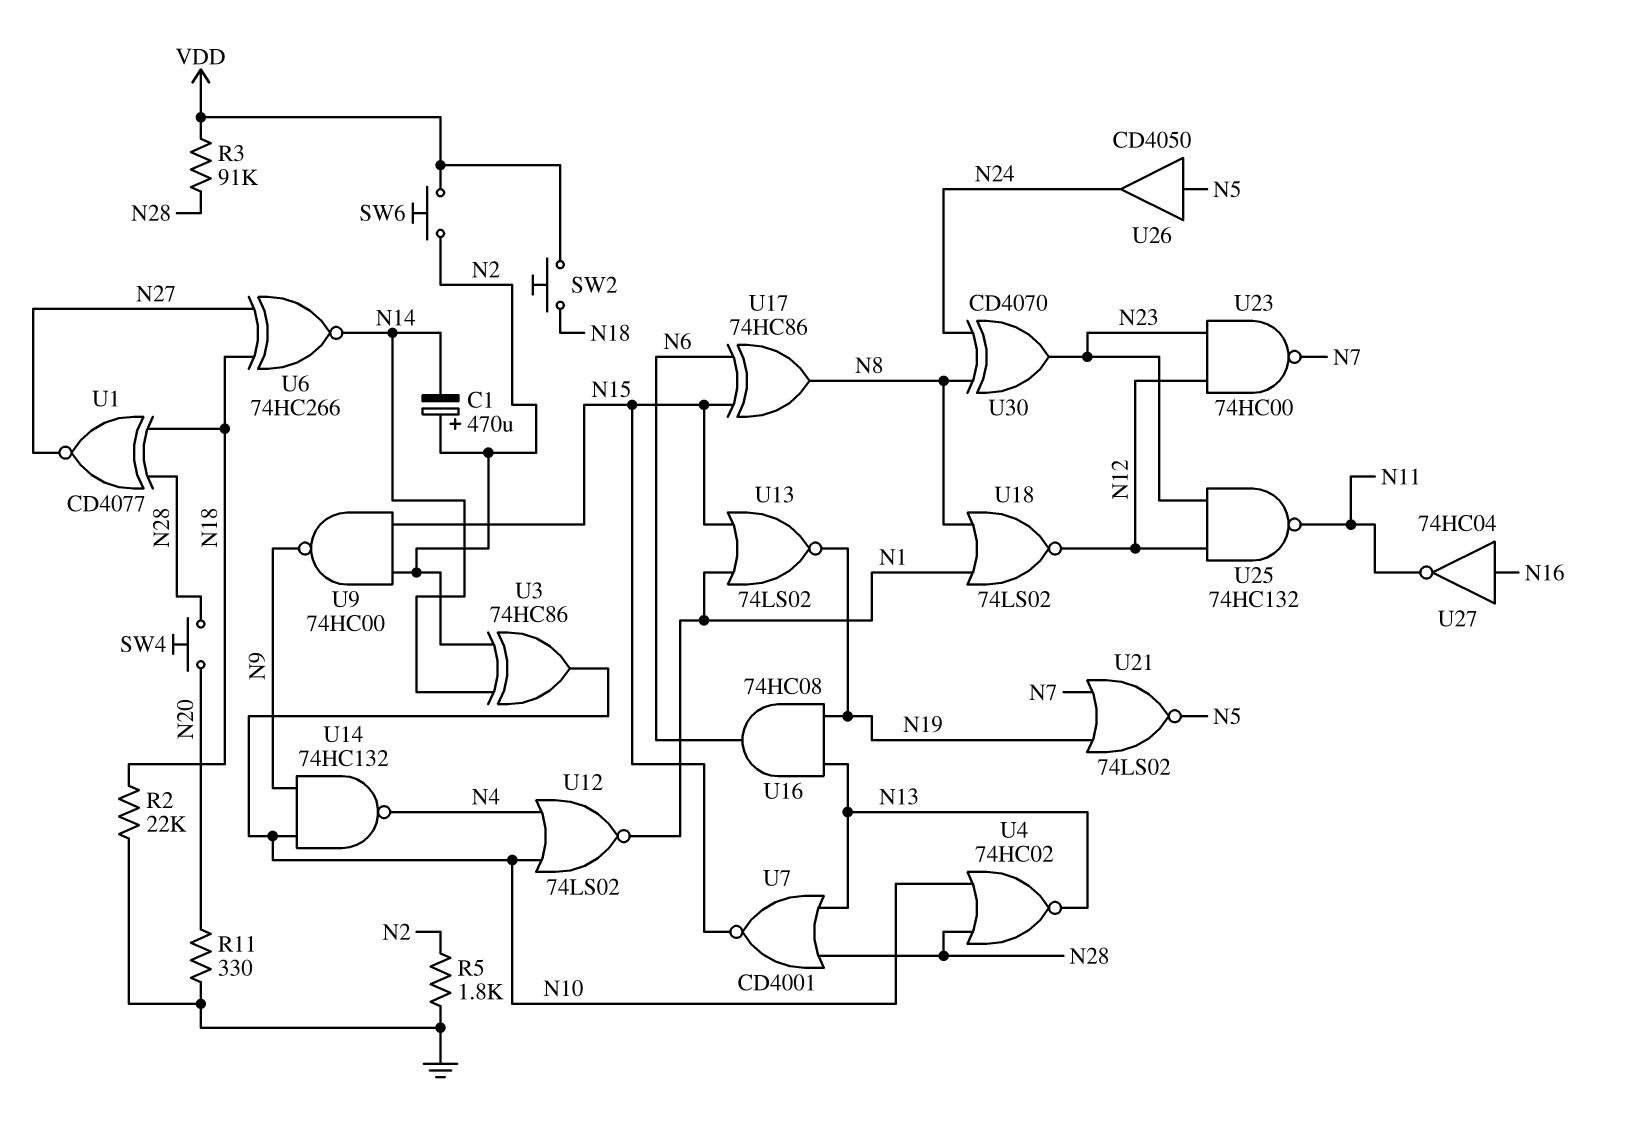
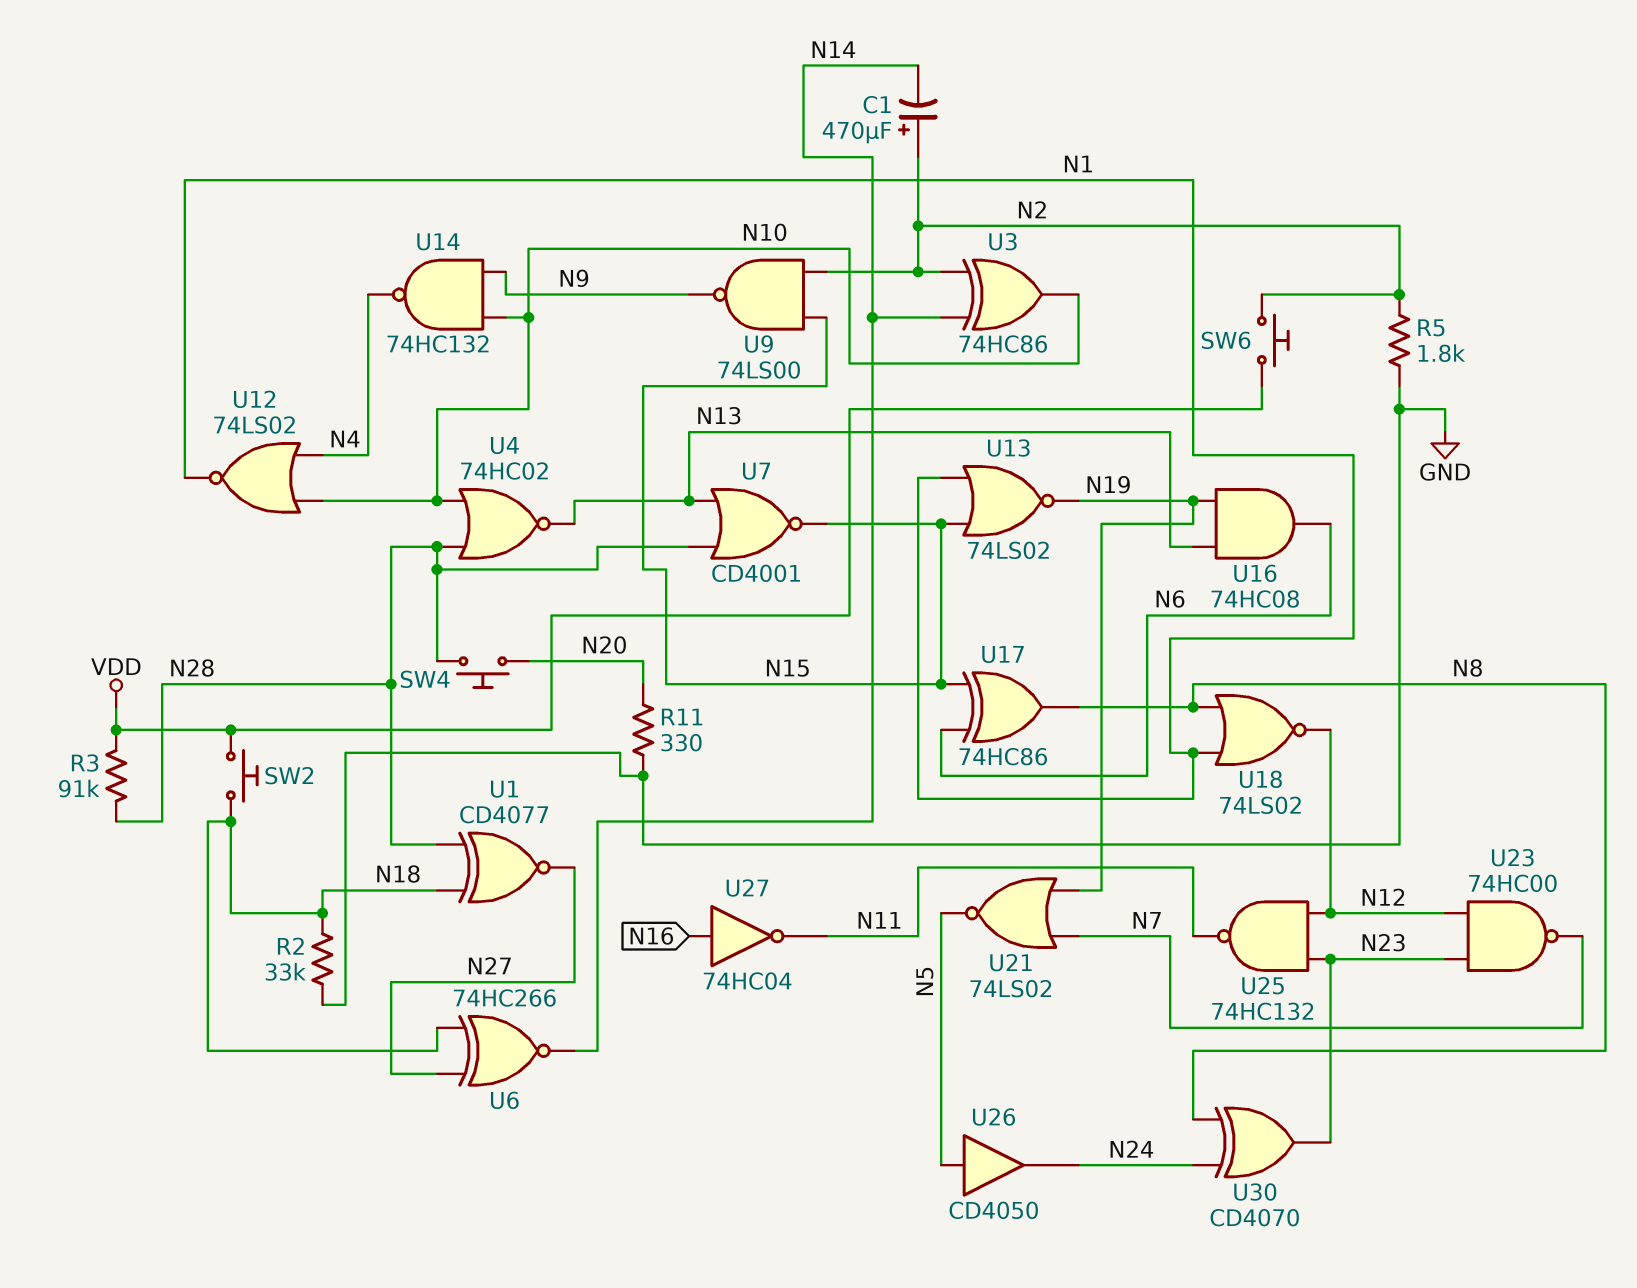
R2: 22k (GND, N18) -> 33k (GND, N18)
U9: NAND 74HC00 (in N2, in N15, out N9) -> NAND 74LS00 (in N2, in N15, out N9)

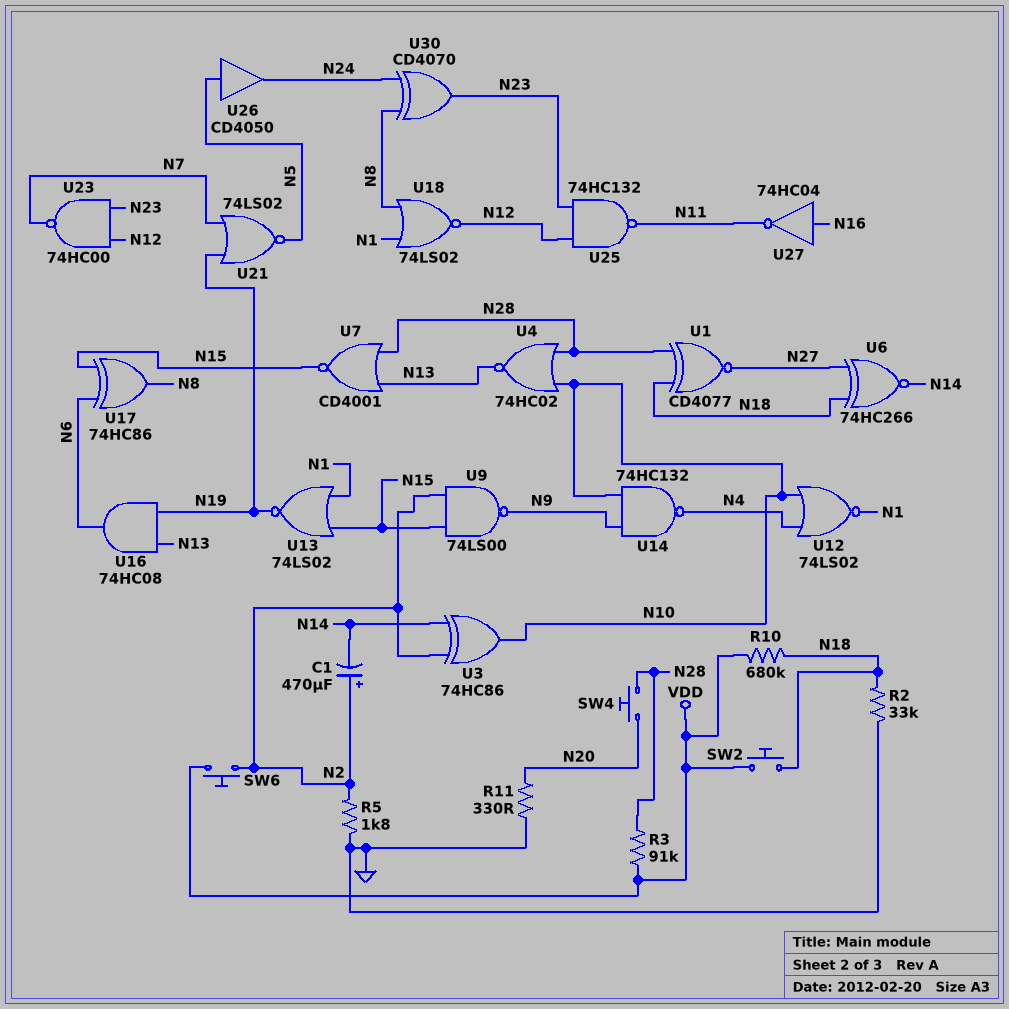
R10: none -> 680k (N18, VDD)

